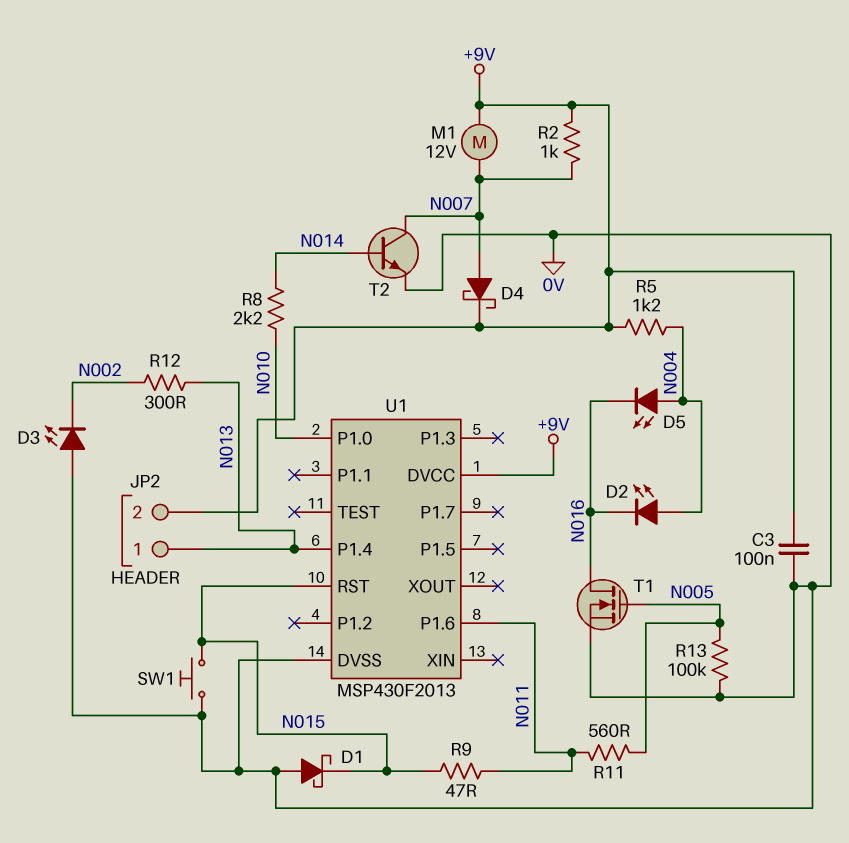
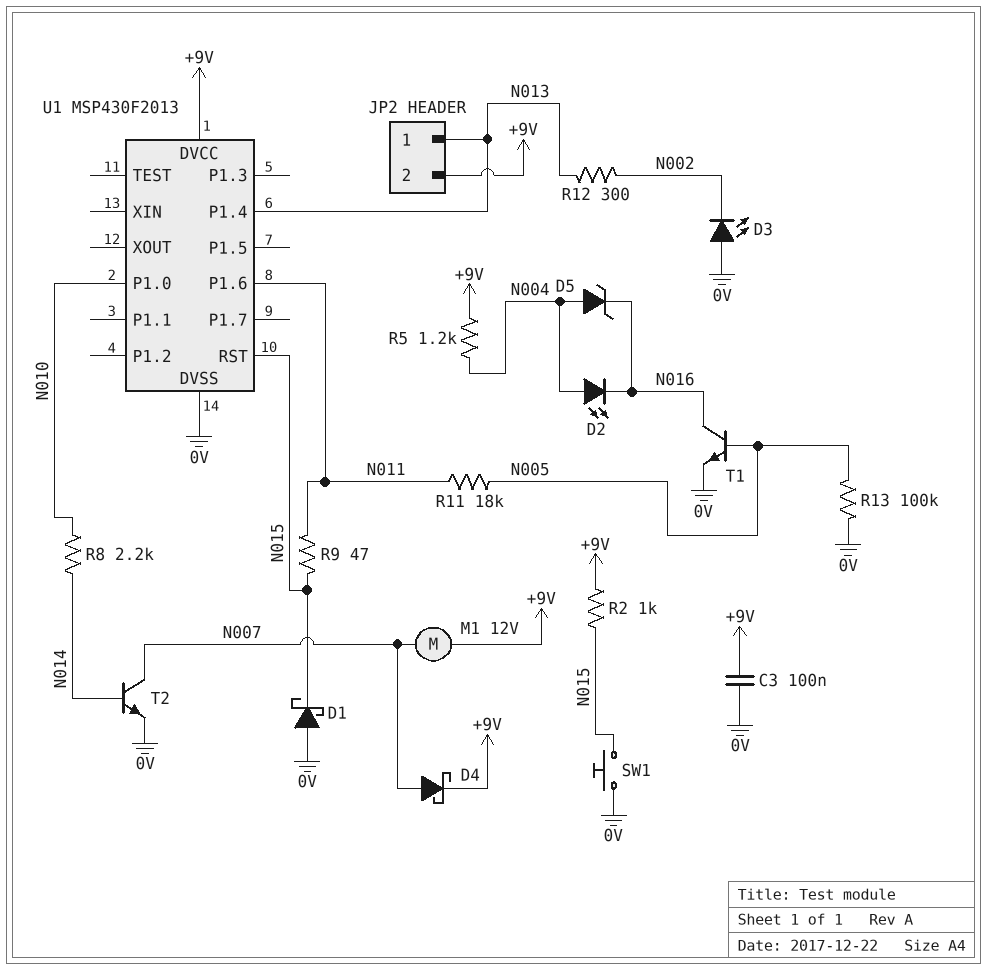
D5: LED (A N004, K N016) -> zener (A N004, K N016)
R2: 1k (+9V, N007) -> 1k (+9V, N015)
R11: 560 (N005, N011) -> 18k (N005, N011)
T1: NMOS (G N005, D N016, S 0V) -> NPN (B N005, C N016, E 0V)

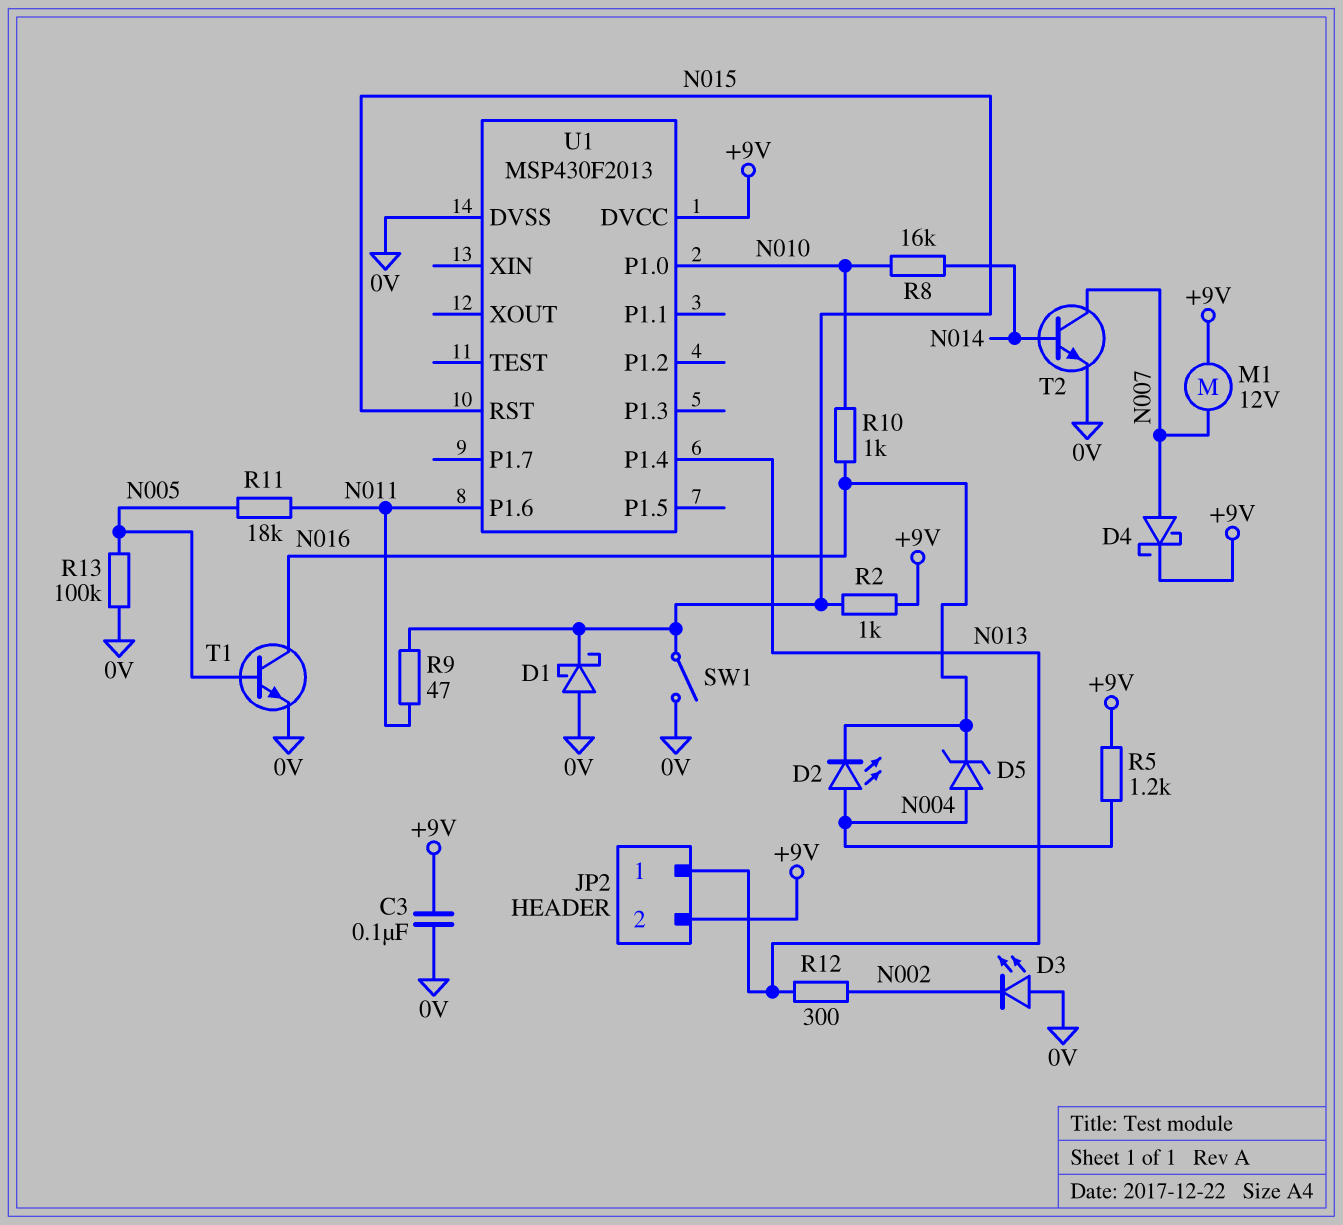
R8: 2.2k (N010, N014) -> 16k (N010, N014)
R10: none -> 1k (N010, N016)
SW1: button (0V, N015) -> switch (0V, N015)

